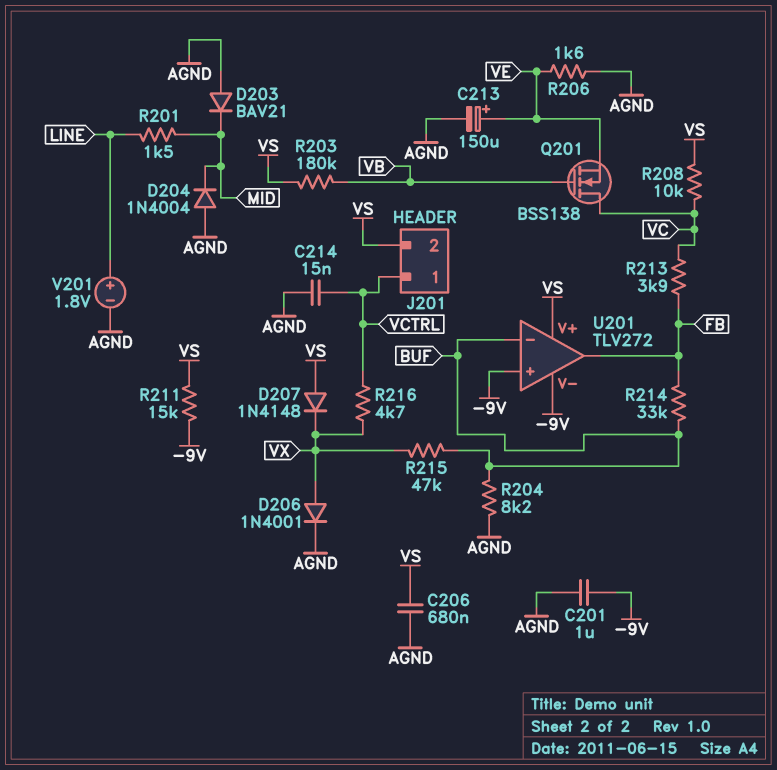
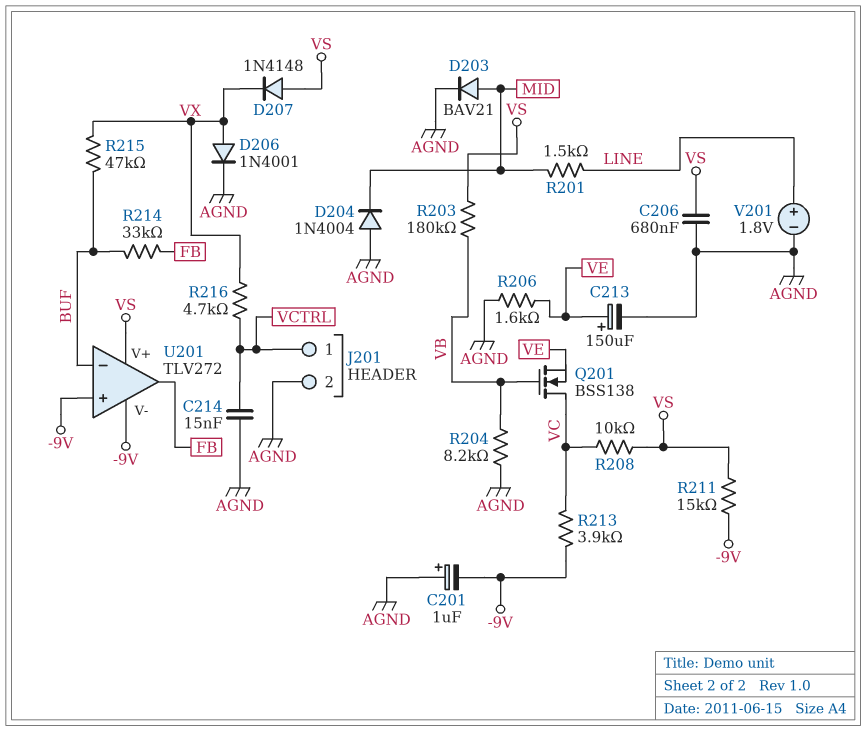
C201: 1uF (-9V, AGND) -> 1uF (plus AGND, minus -9V)
D203: diode BAV21 (A AGND, K MID) -> diode BAV21 (A MID, K AGND)
J201 pin 2: VS -> AGND
R204: 8.2k (AGND, BUF) -> 8.2k (AGND, VB)
R213: 3.9k (FB, VC) -> 3.9k (-9V, VC)

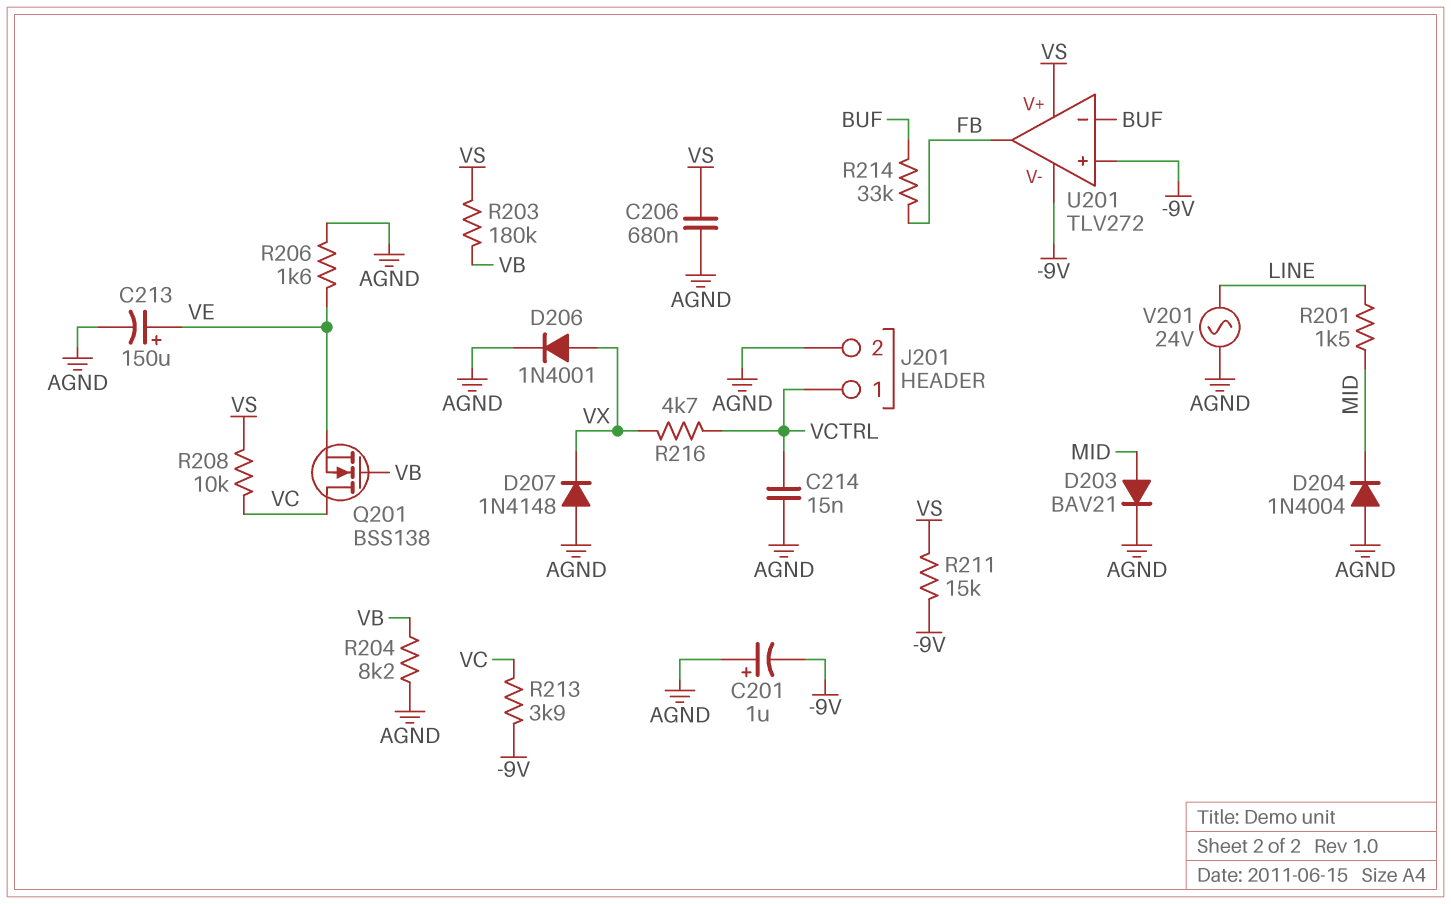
D207: diode 1N4148 (A VS, K VX) -> diode 1N4148 (A AGND, K VX)
R215: 47k (BUF, VX) -> none
V201: 1.8V (plus LINE, minus AGND) -> AC 24V (AGND, LINE)

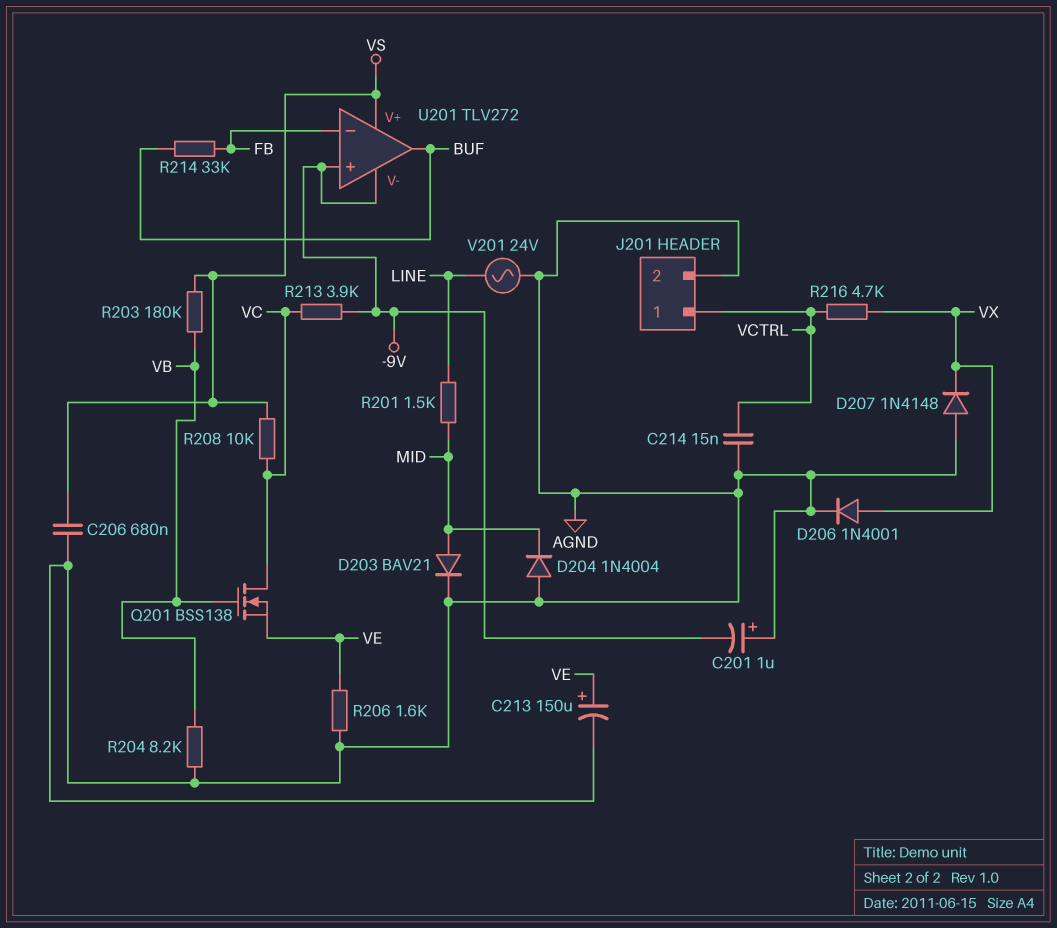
R211: 15k (-9V, VS) -> none
U201 pin in-: BUF -> FB
U201 pin out: FB -> BUF

